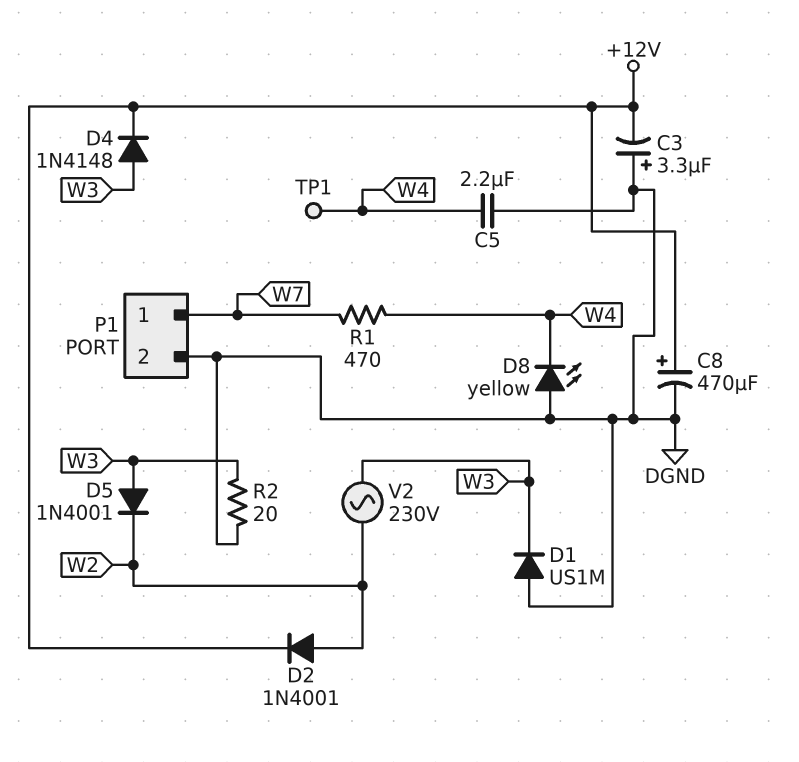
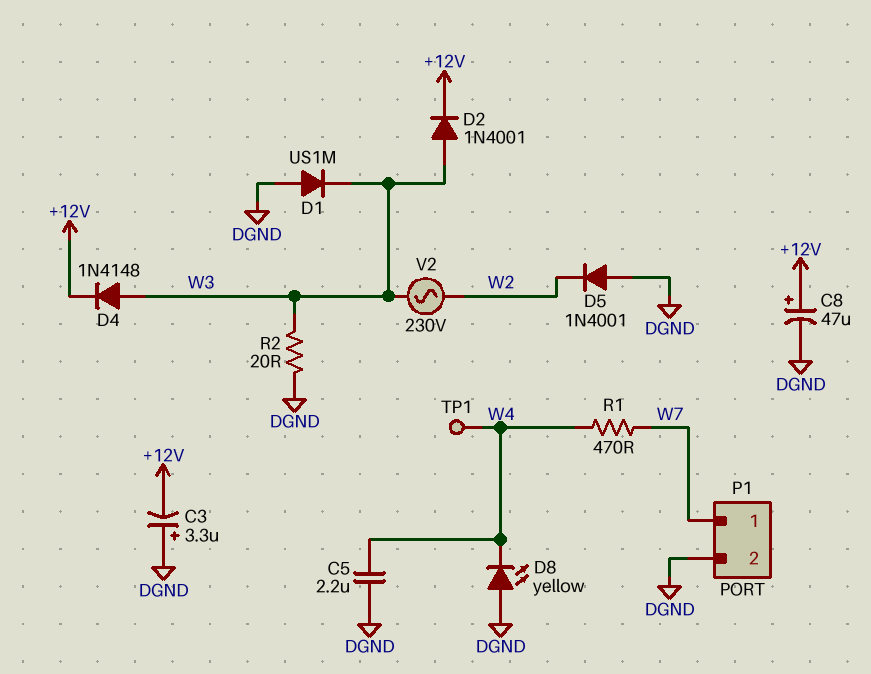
C8: 470uF (plus +12V, minus DGND) -> 47uF (plus +12V, minus DGND)
D2: diode 1N4001 (A W2, K +12V) -> diode 1N4001 (A W3, K +12V)
D5: diode 1N4001 (A W3, K W2) -> diode 1N4001 (A DGND, K W2)

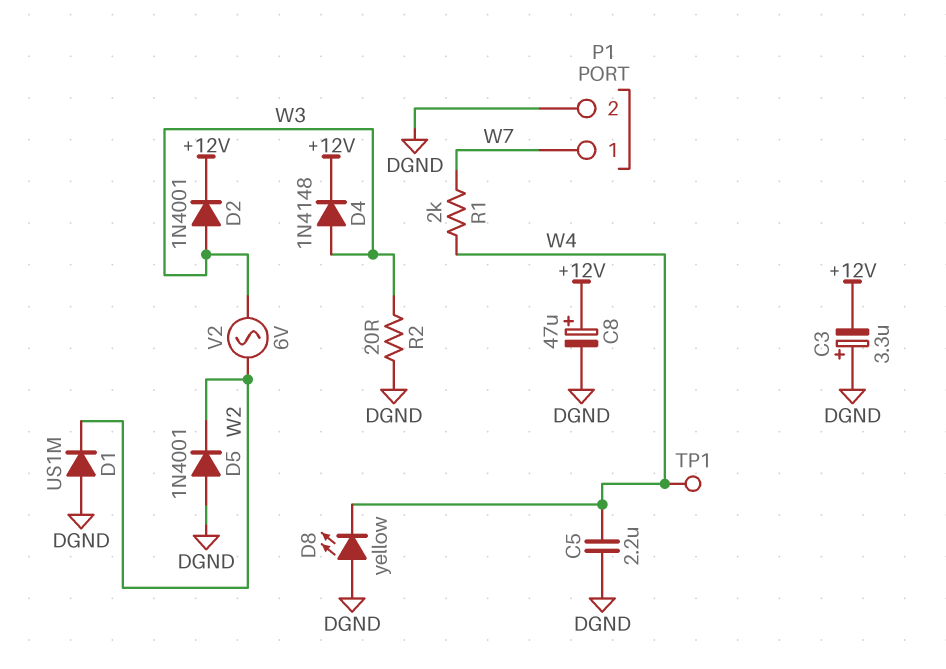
D1: diode US1M (A DGND, K W3) -> diode US1M (A DGND, K W2)
R1: 470 (W4, W7) -> 2k (W4, W7)
V2: AC 230V (W2, W3) -> AC 6V (W2, W3)

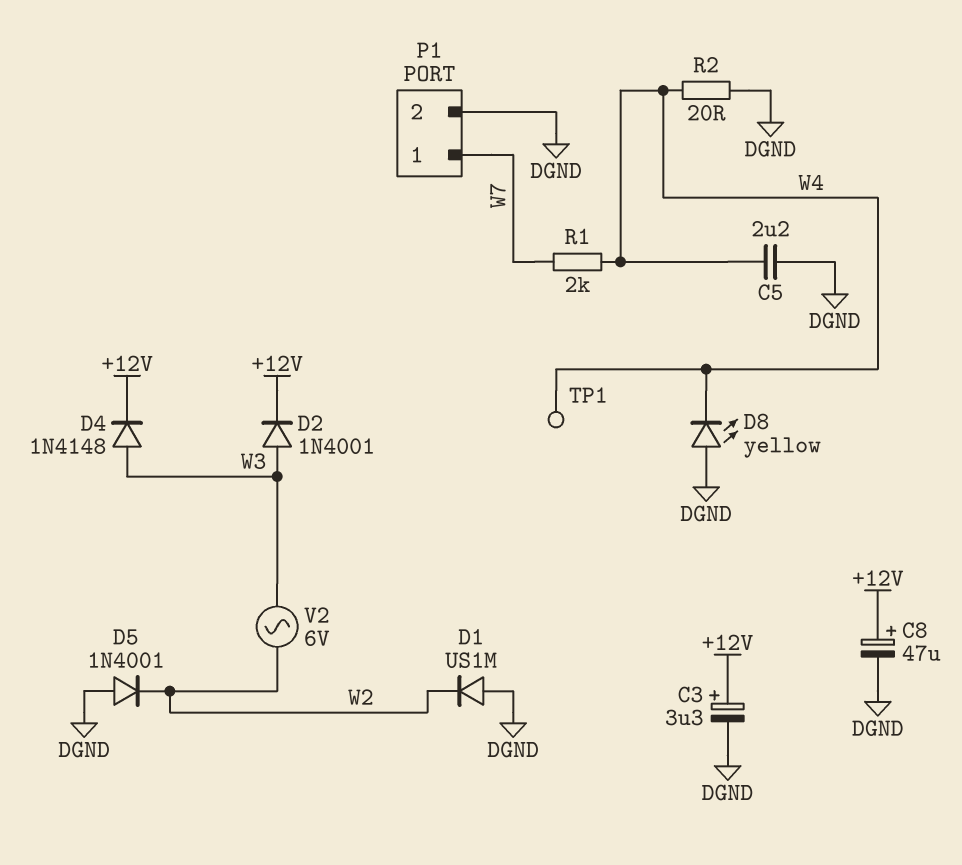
C3: 3.3uF (plus DGND, minus +12V) -> 3.3uF (plus +12V, minus DGND)
R2: 20 (DGND, W3) -> 20 (DGND, W4)

